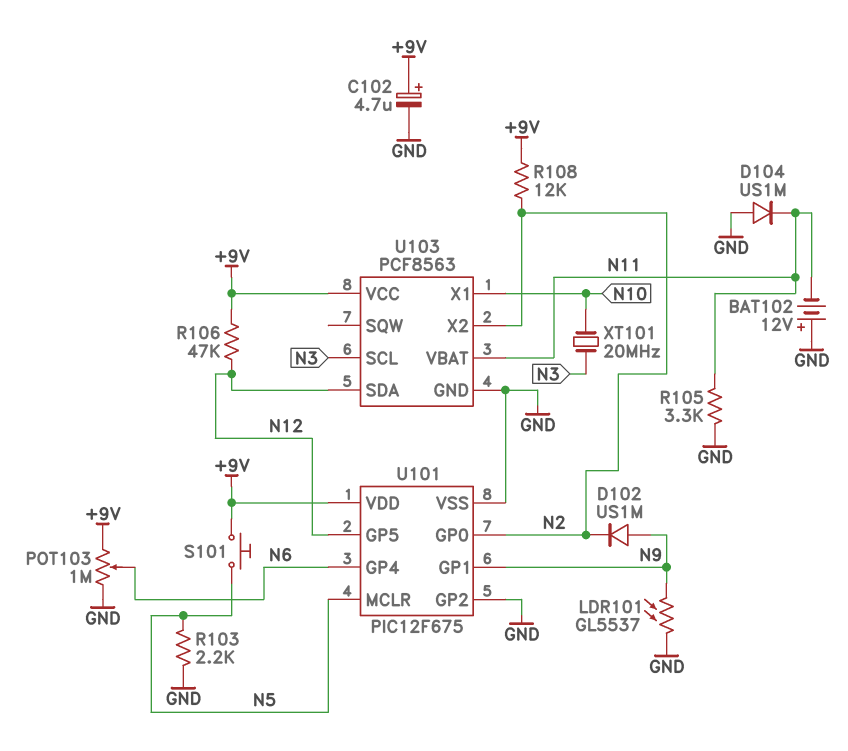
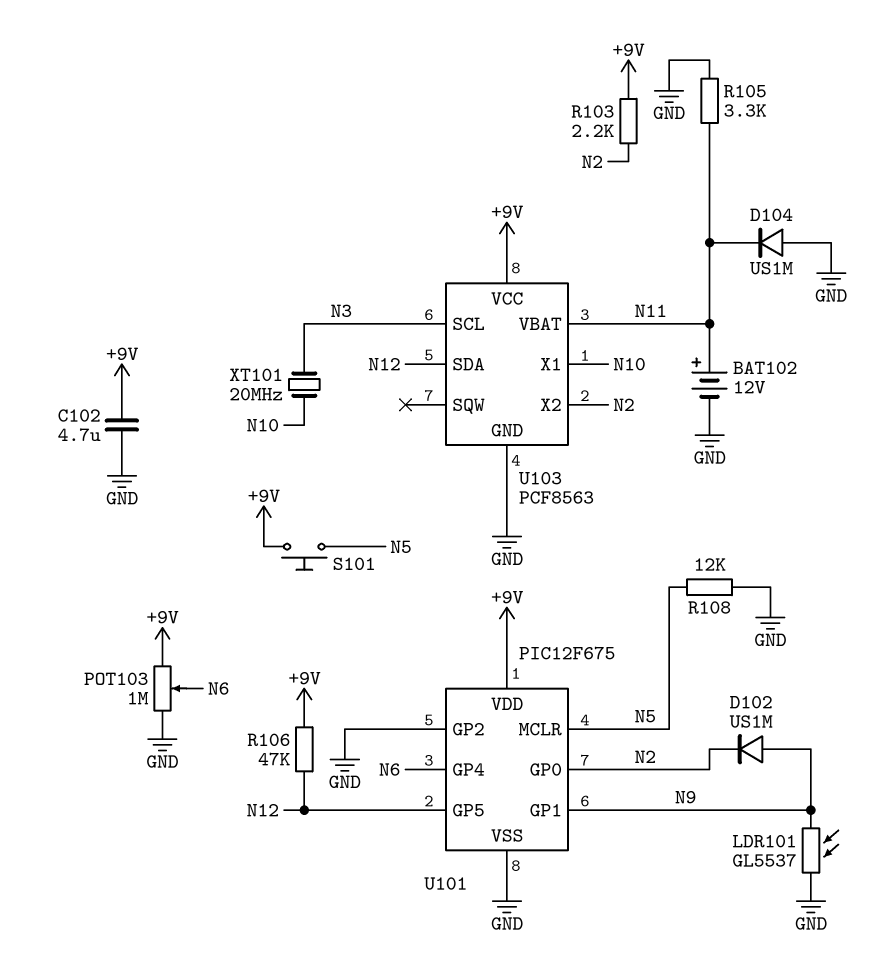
BAT102: 12V (plus GND, minus N11) -> 12V (plus N11, minus GND)
C102: 4.7uF (plus +9V, minus GND) -> 4.7uF (+9V, GND)
R103: 2.2k (GND, N5) -> 2.2k (+9V, N2)
R108: 12k (+9V, N2) -> 12k (GND, N5)

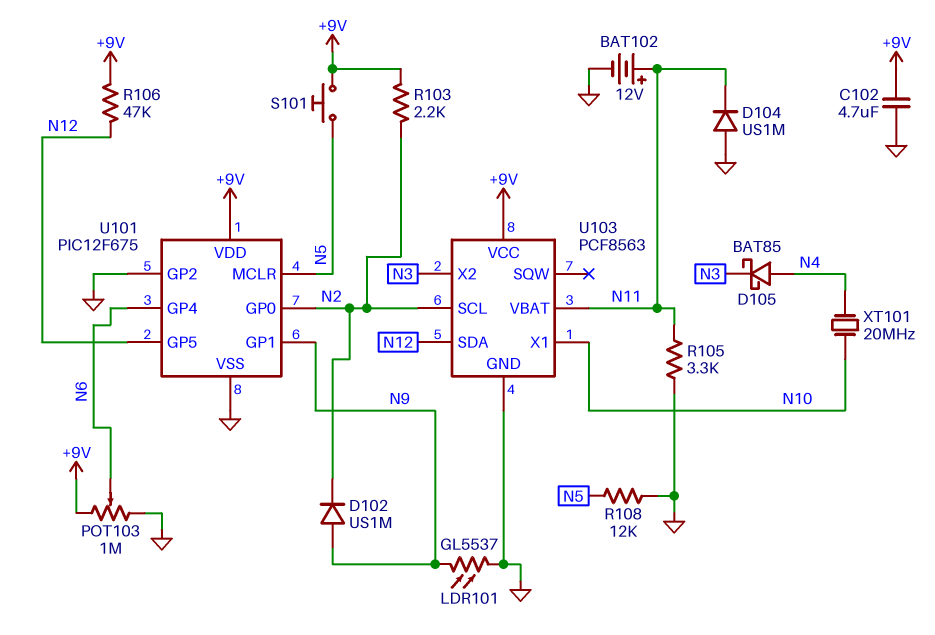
D105: none -> schottky BAT85 (A N4, K N3)
U103 pin SCL: N3 -> N2
U103 pin X2: N2 -> N3
XT101: 20MHz (N3, N10) -> 20MHz (N4, N10)

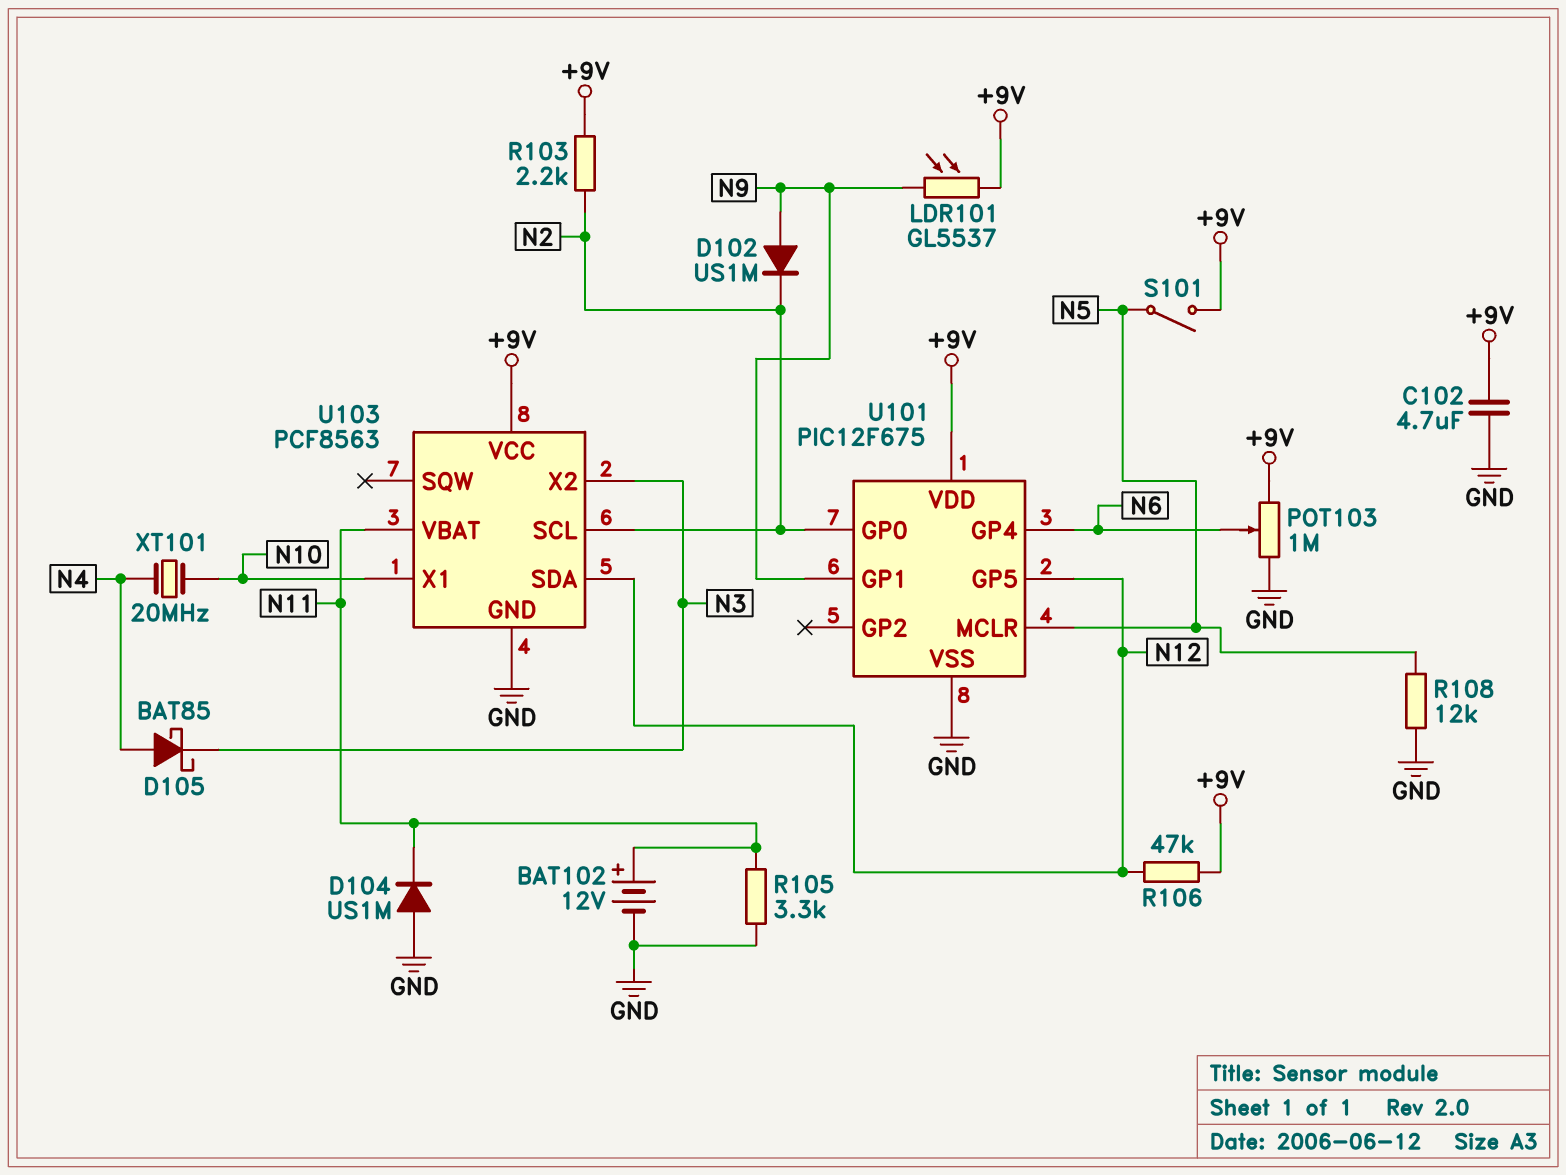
LDR101: GL5537 (GND, N9) -> GL5537 (+9V, N9)
S101: button (+9V, N5) -> switch (+9V, N5)
U101 pin GP2: GND -> none

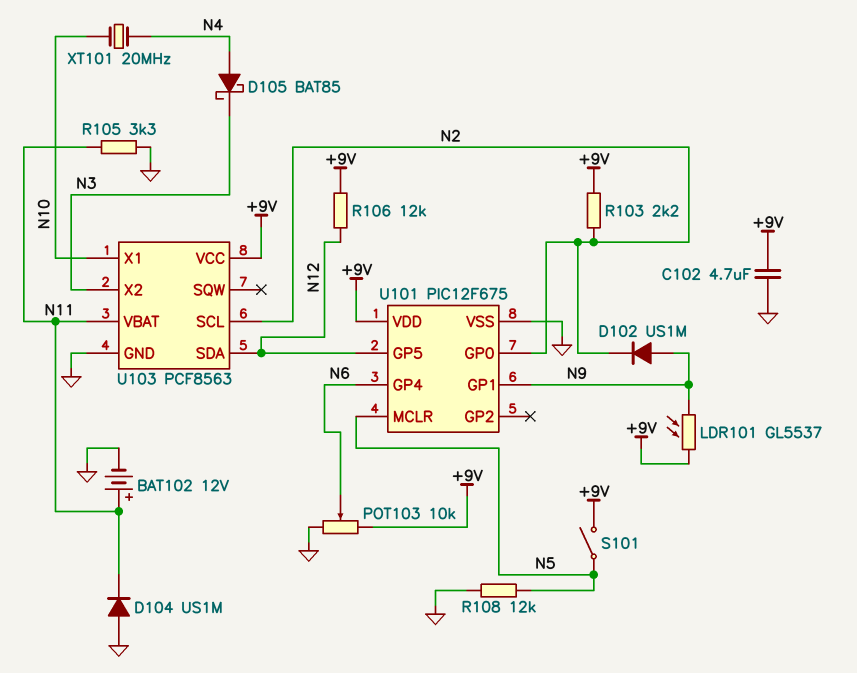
POT103: 1M (+9V, GND, wiper N6) -> 10k (+9V, GND, wiper N6)
R106: 47k (+9V, N12) -> 12k (+9V, N12)

